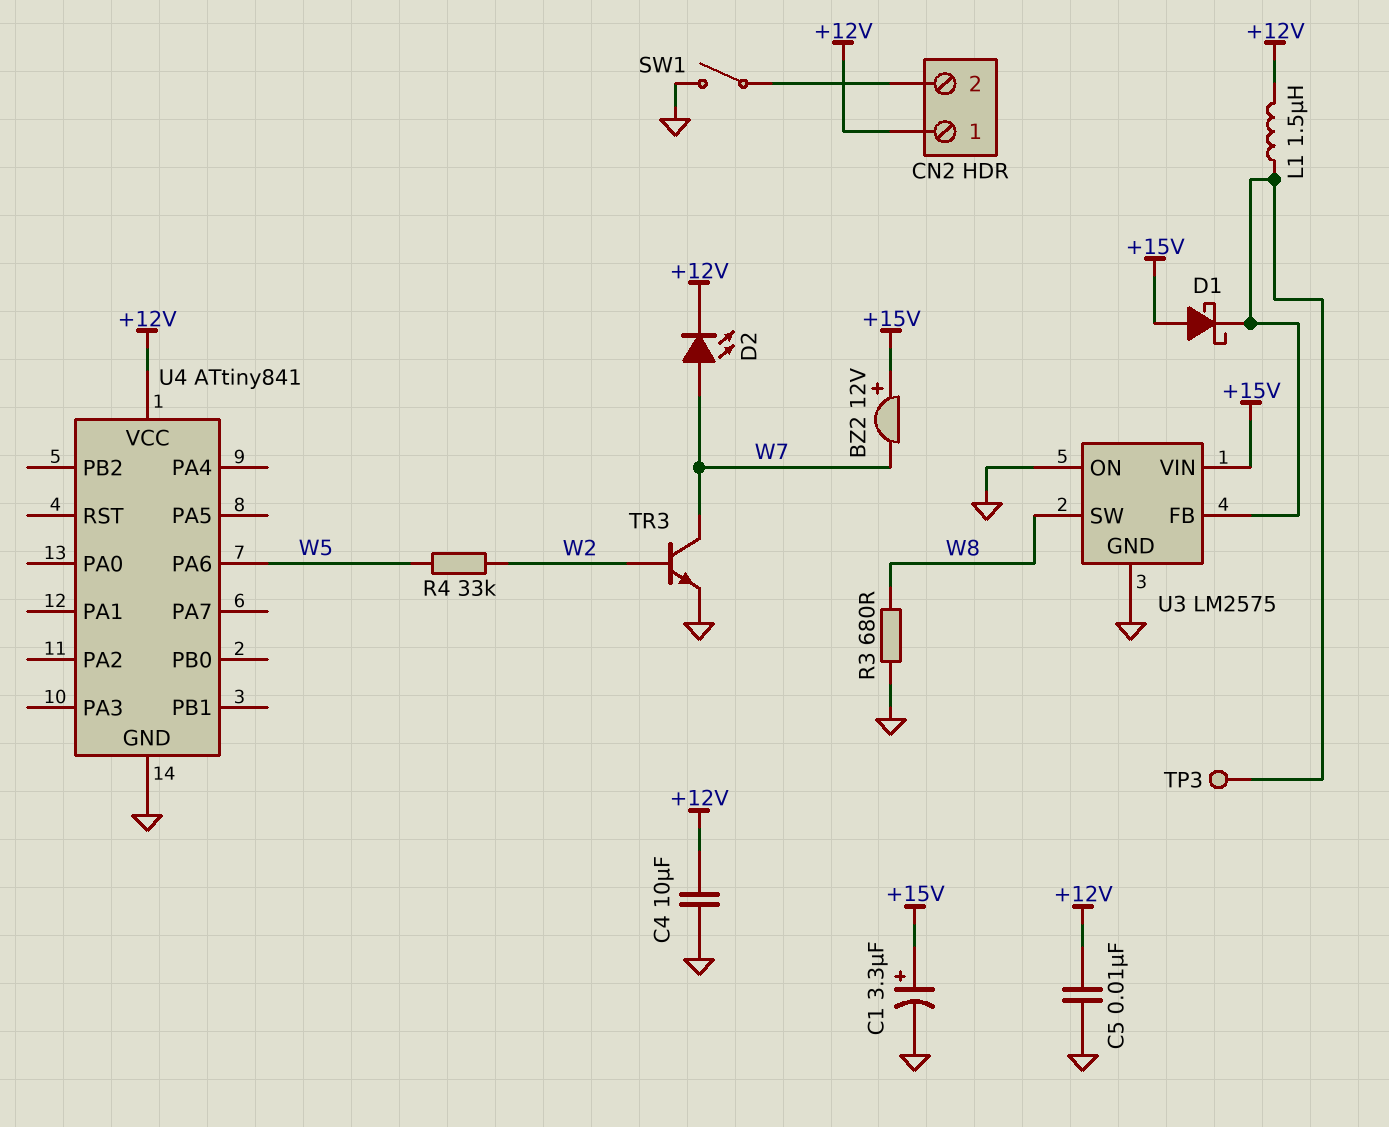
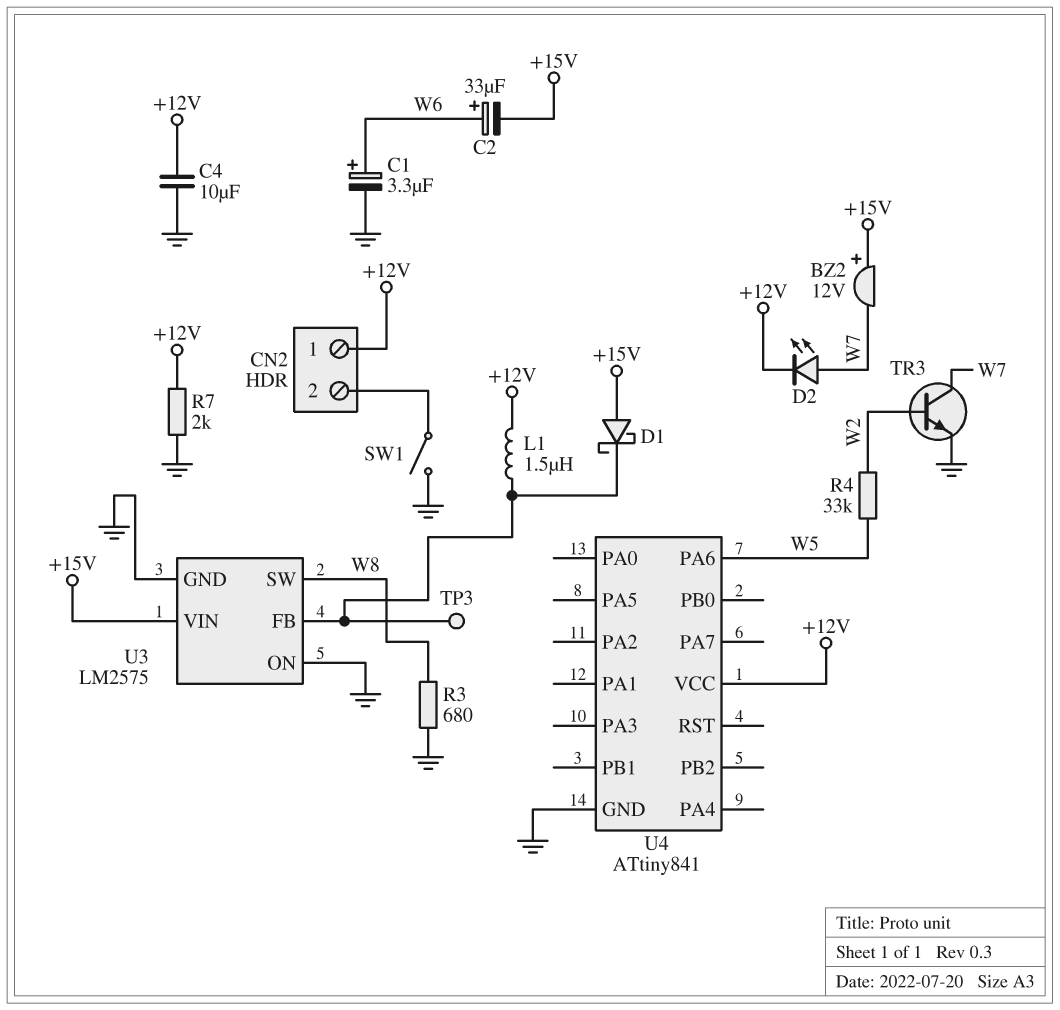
C1: 3.3uF (plus +15V, minus GND) -> 3.3uF (plus W6, minus GND)
C2: none -> 33uF (plus W6, minus +15V)
C5: 10nF (+12V, GND) -> none
R7: none -> 2k (+12V, GND)

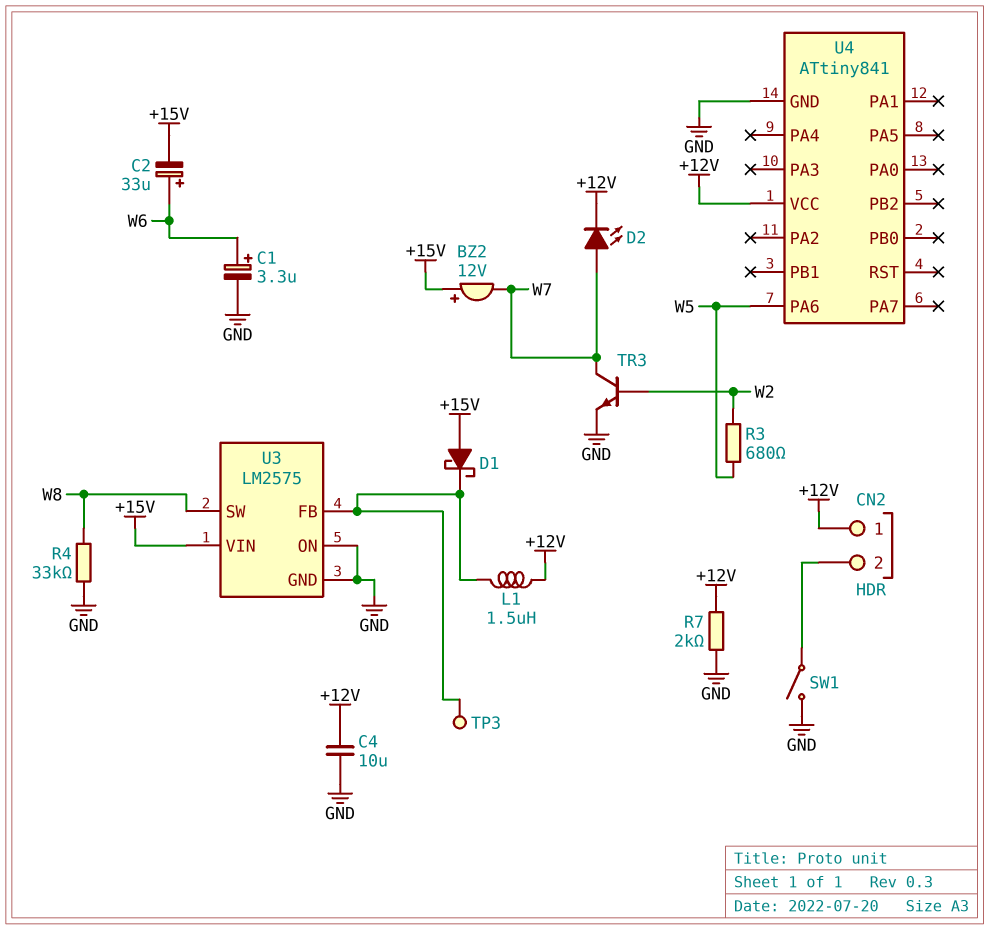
R3: 680 (GND, W8) -> 680 (W2, W5)
R4: 33k (W2, W5) -> 33k (GND, W8)

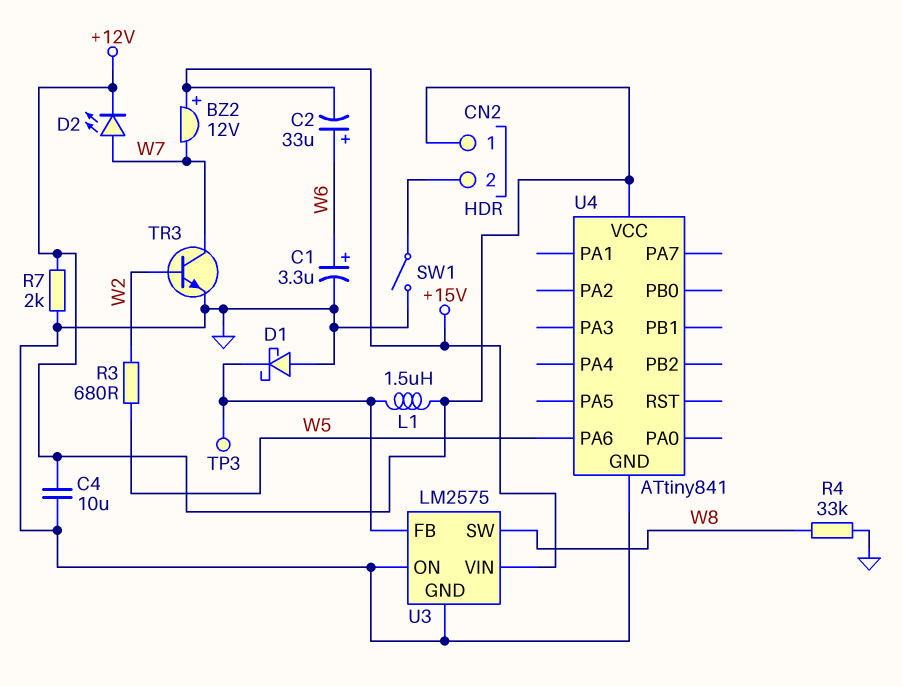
D1: schottky (A +15V, K U3/FB) -> schottky (A GND, K U3/FB)

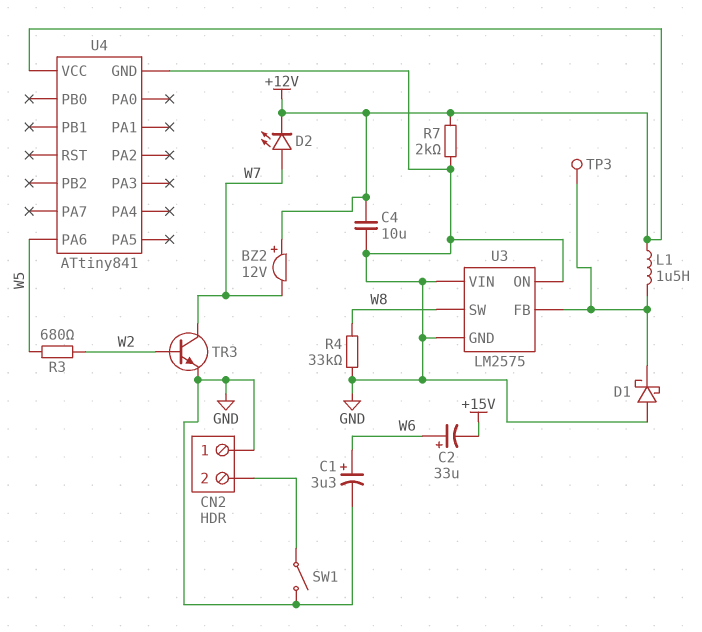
BZ2: buzzer 12V (plus +15V, minus W7) -> buzzer 12V (plus +12V, minus W7)
CN2 pin 1: +12V -> GND
U3 pin VIN: +15V -> GND

